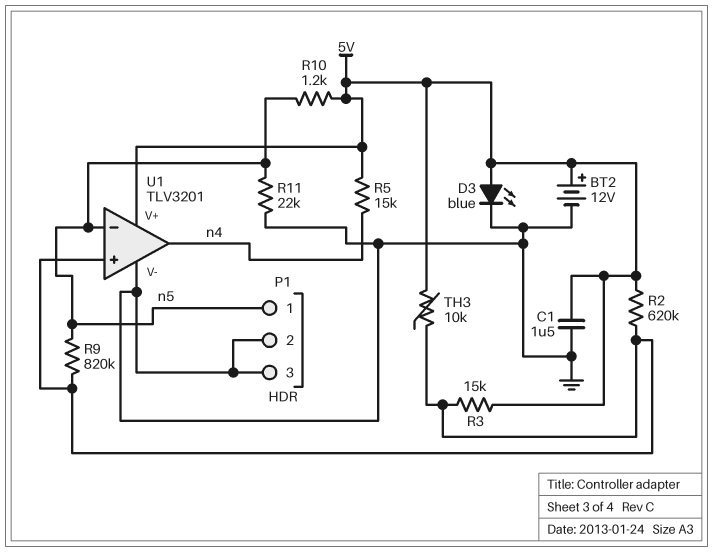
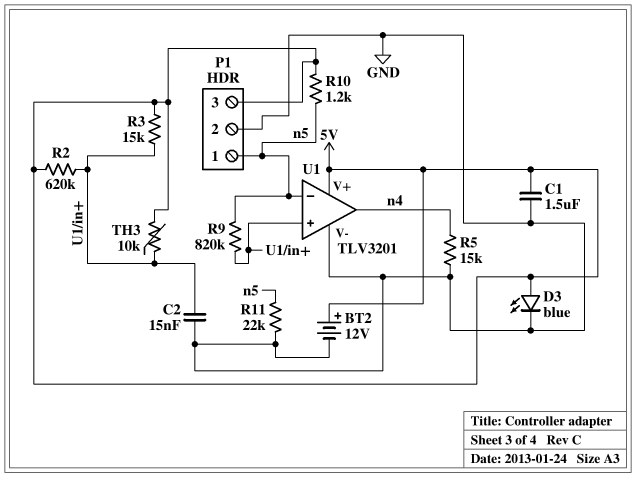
C2: none -> 15nF (GND, U1/in+)
P1 pin 3: GND -> 5V
R5: 15k (5V, n4) -> 15k (GND, n4)

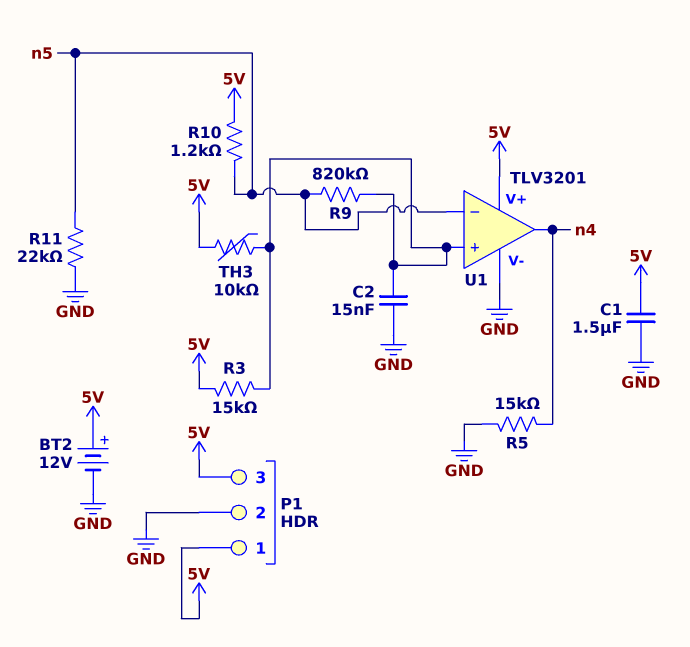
D3: LED blue (A 5V, K GND) -> none
P1 pin 1: n5 -> 5V
R2: 620k (5V, U1/in+) -> none

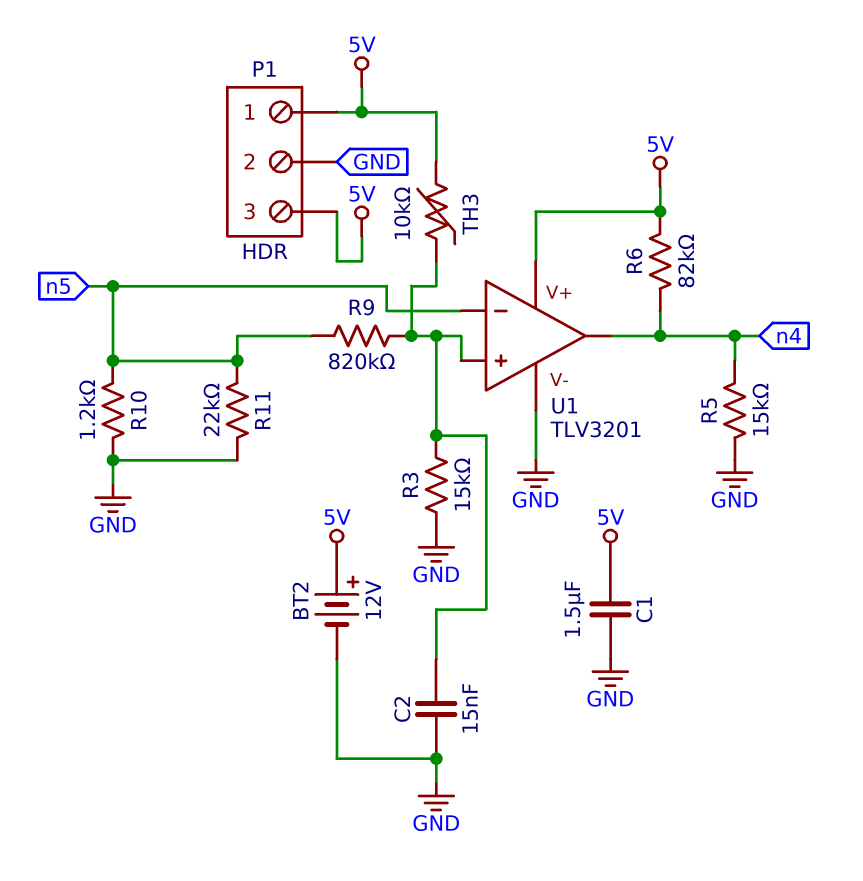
R3: 15k (5V, U1/in+) -> 15k (GND, U1/in+)
R6: none -> 82k (5V, n4)
R10: 1.2k (5V, n5) -> 1.2k (GND, n5)

